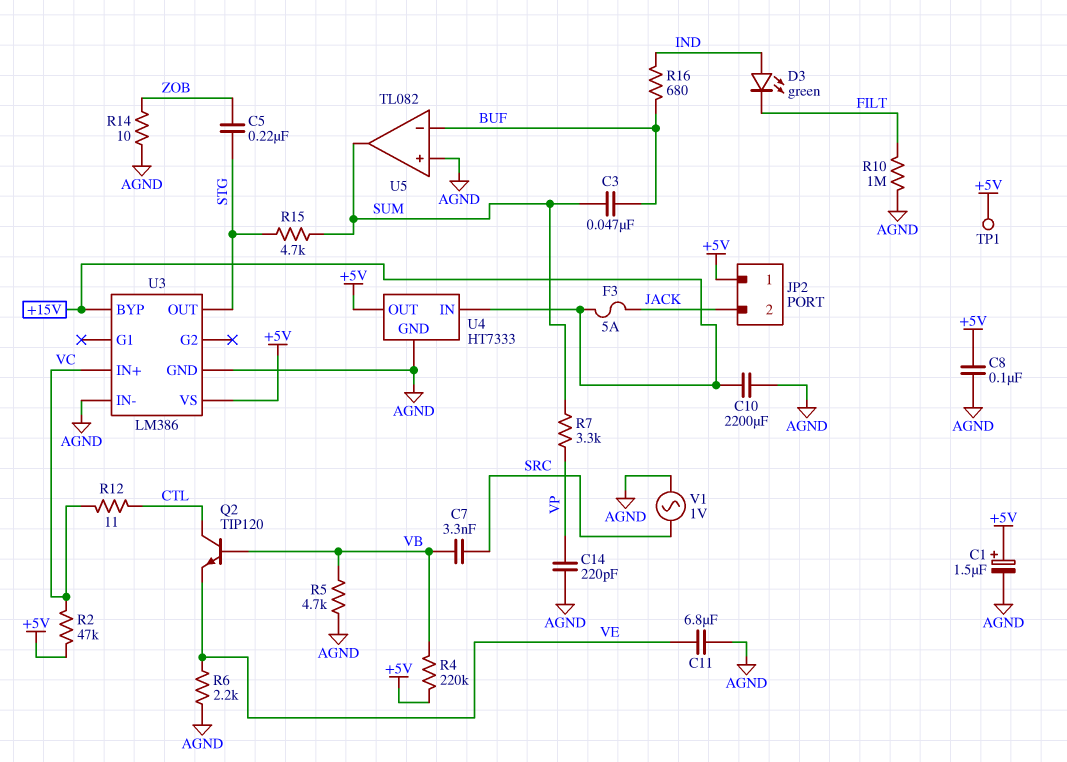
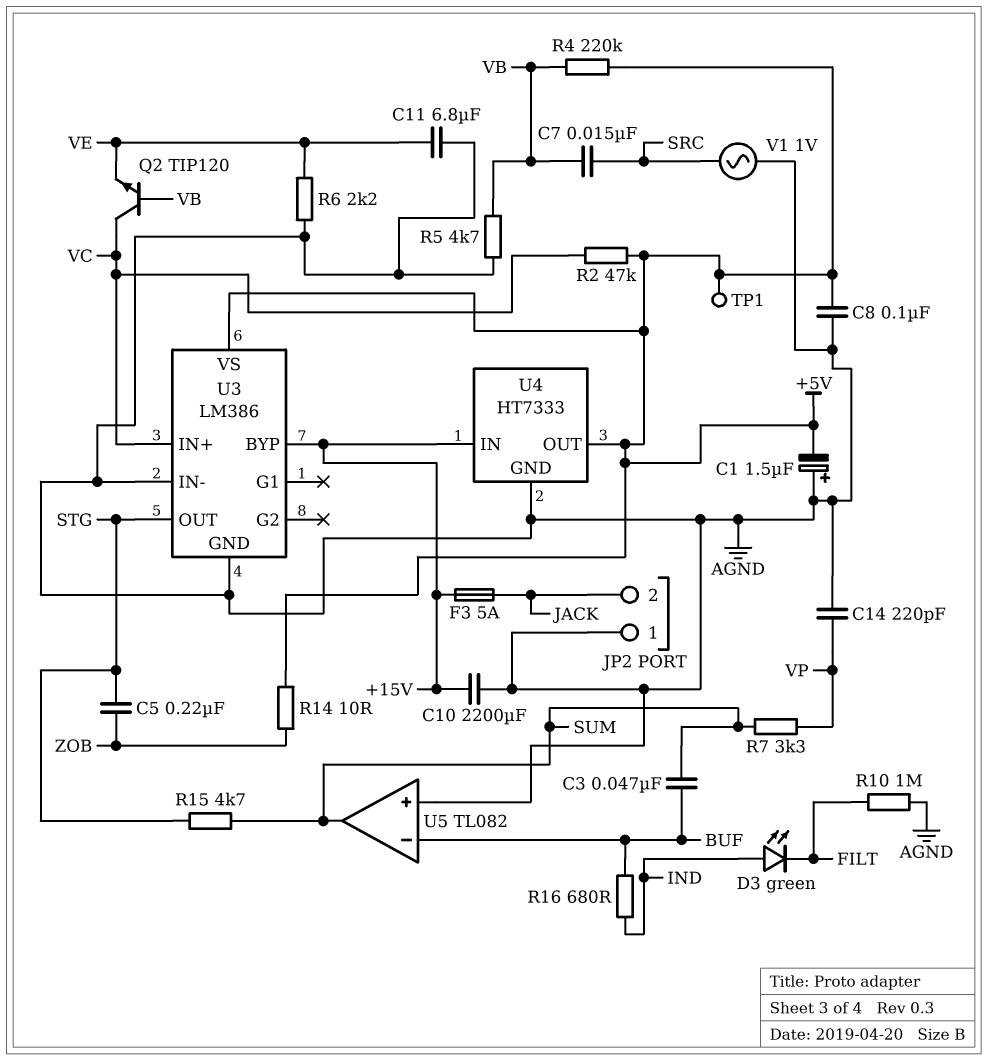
C1: 1.5uF (plus +5V, minus AGND) -> 1.5uF (plus AGND, minus +5V)
C7: 3.3nF (SRC, VB) -> 15nF (SRC, VB)
JP2 pin 1: +5V -> AGND
Q2: NPN TIP120 (B VB, C CTL, E VE) -> NPN TIP120 (B VB, C VC, E VE)
R12: 11 (CTL, VC) -> none
R14: 10 (AGND, ZOB) -> 10 (+5V, ZOB)

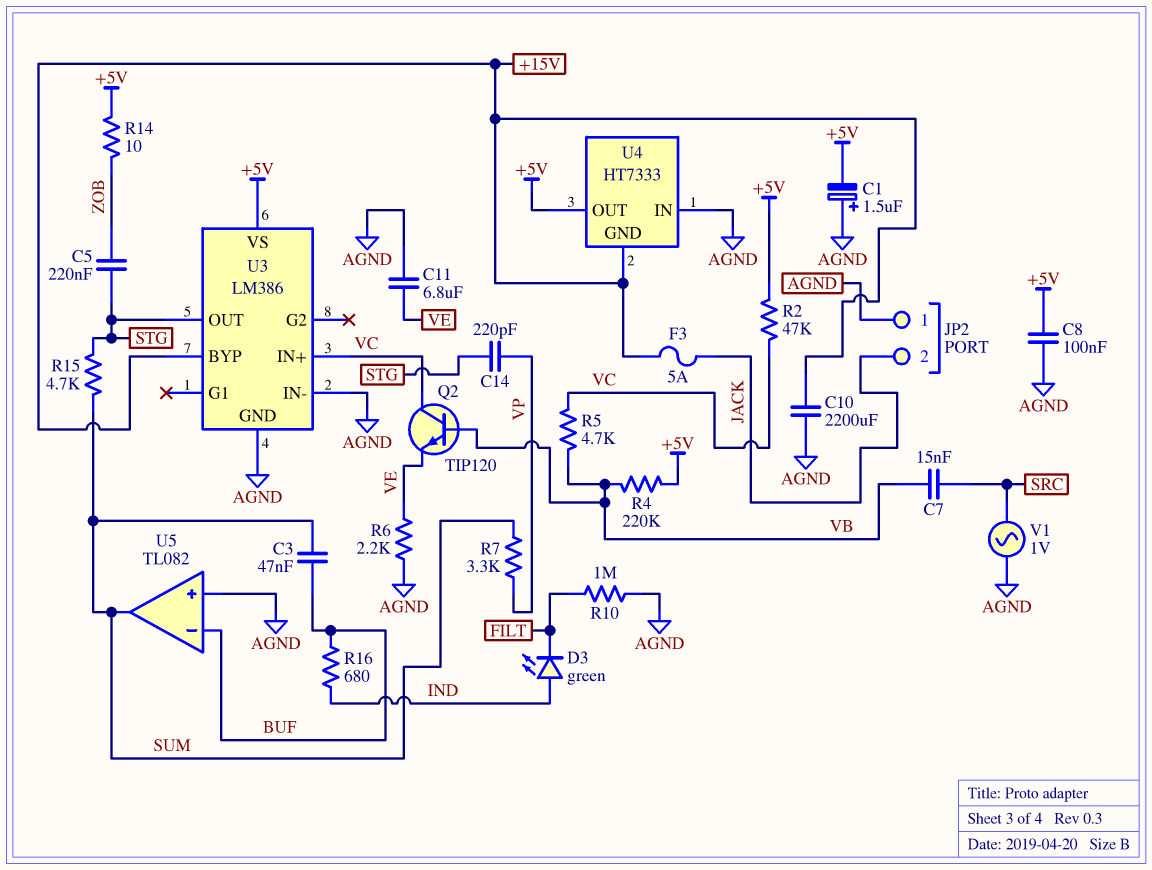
C14: 220pF (AGND, VP) -> 220pF (STG, VP)
R5: 4.7k (AGND, VB) -> 4.7k (VB, VC)
TP1: test point (+5V) -> none
U4 pin GND: AGND -> +15V
U4 pin IN: +15V -> AGND

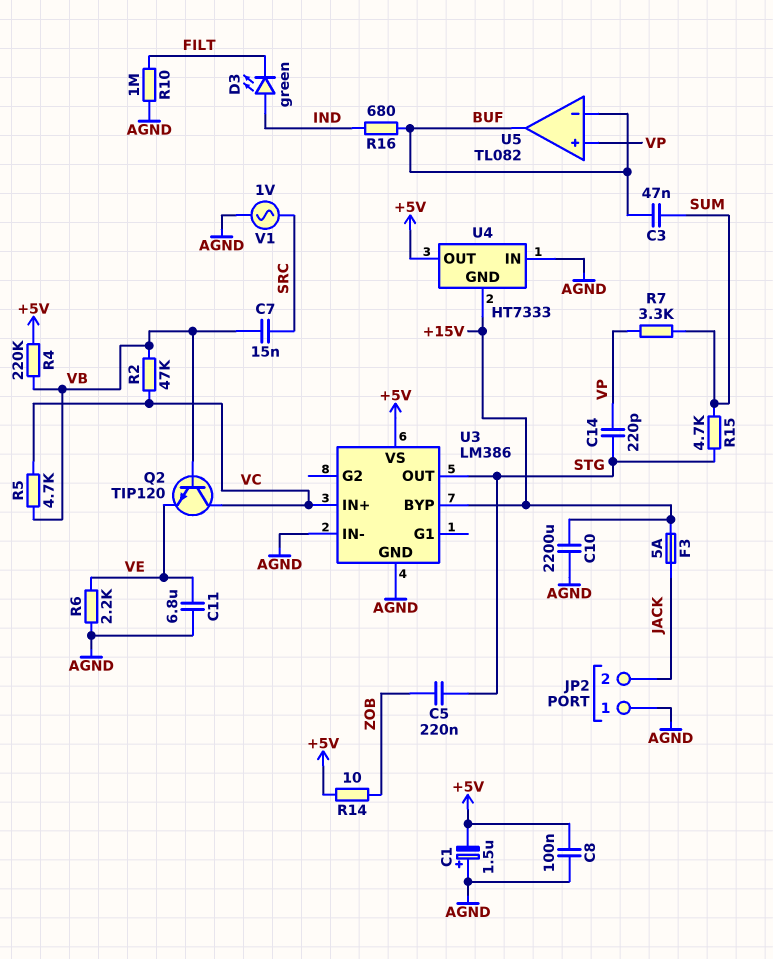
R2: 47k (+5V, VC) -> 47k (VB, VC)
U5 pin in+: AGND -> VP
U5 pin out: SUM -> BUF

